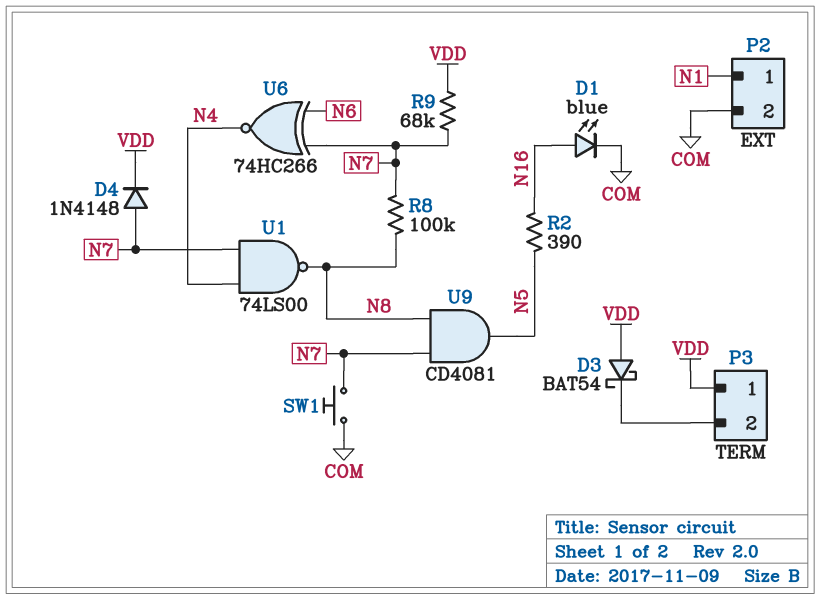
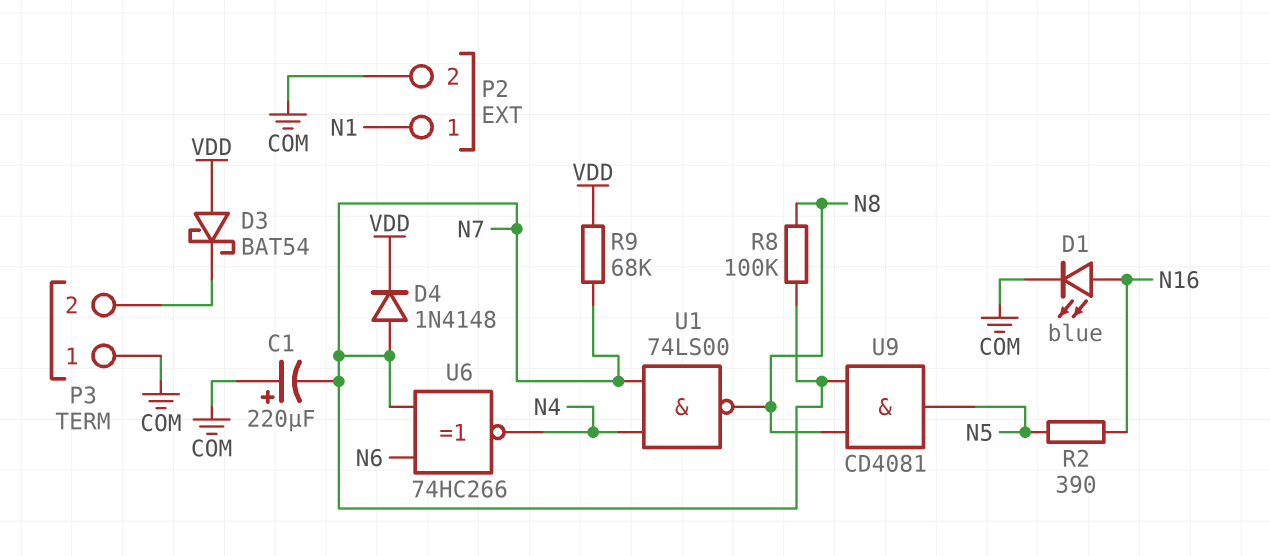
C1: none -> 220uF (plus COM, minus N7)
P3 pin 1: VDD -> COM
SW1: button (COM, N7) -> none

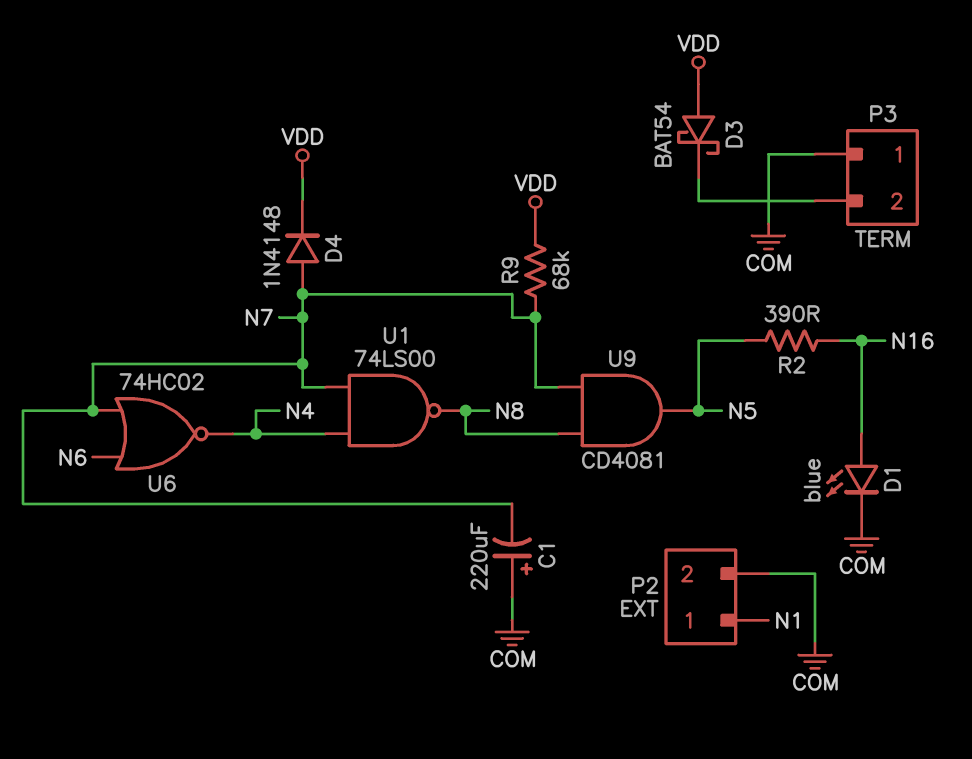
R8: 100k (N7, N8) -> none
U6: XNOR 74HC266 (in N6, in N7, out N4) -> NOR 74HC02 (in N6, in N7, out N4)

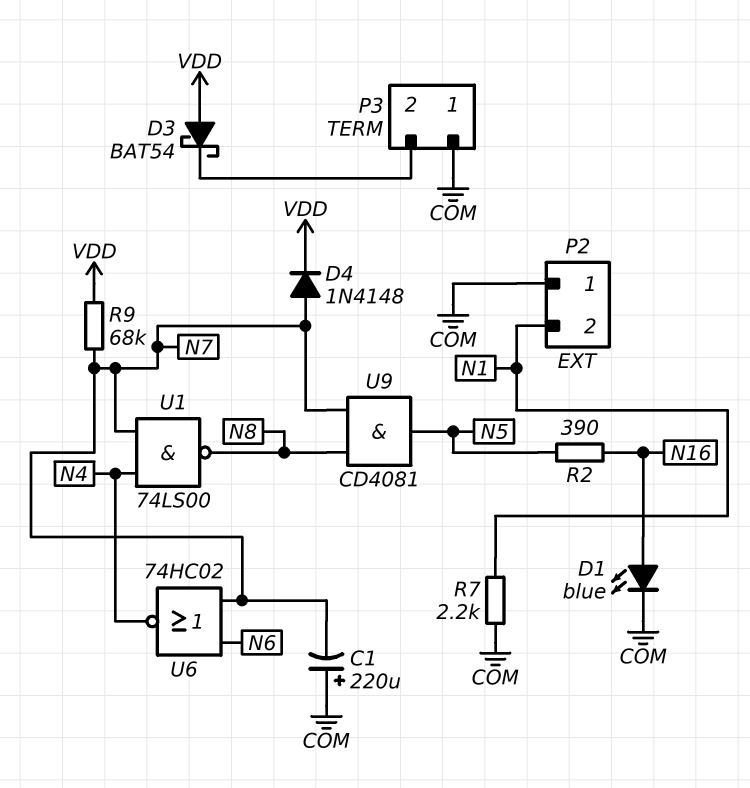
P2 pin 1: N1 -> COM
P2 pin 2: COM -> N1
R7: none -> 2.2k (COM, N1)

